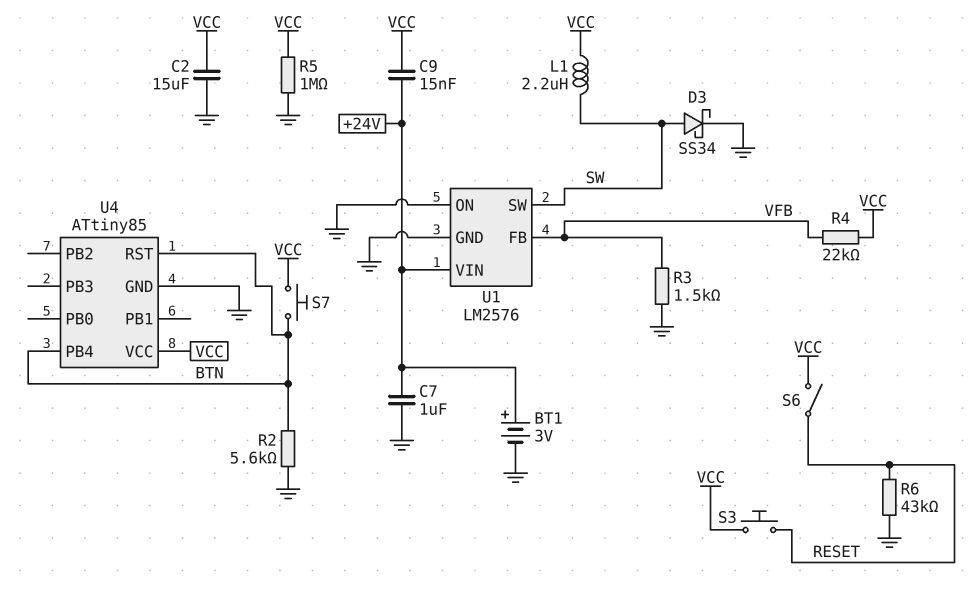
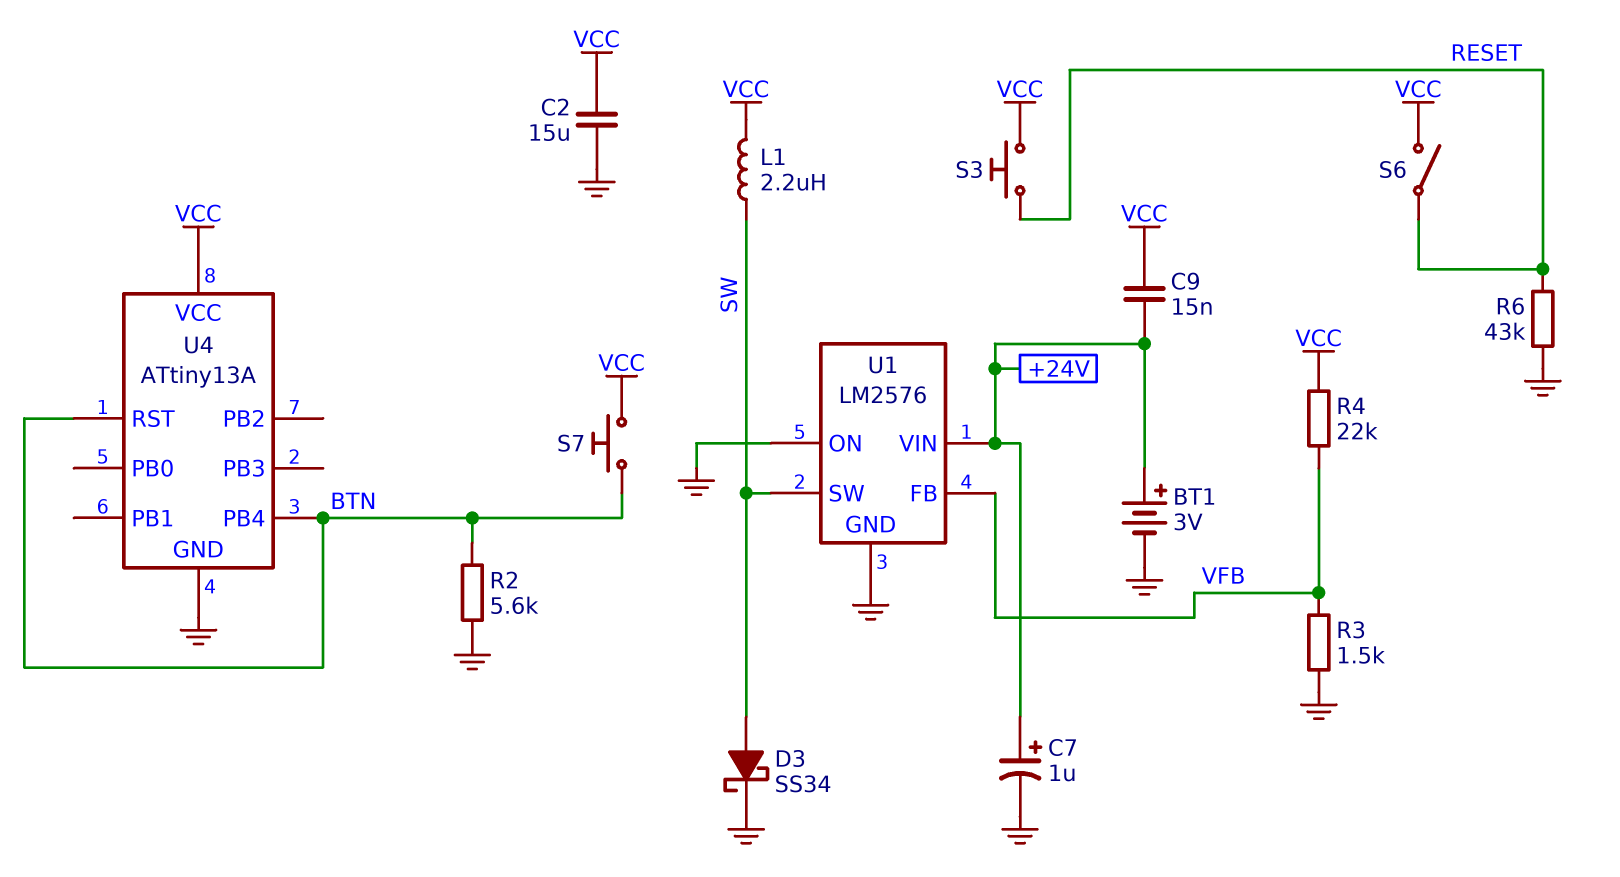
C7: 1uF (+24V, GND) -> 1uF (plus +24V, minus GND)
R5: 1M (GND, VCC) -> none
U4: ATtiny85 -> ATtiny13A

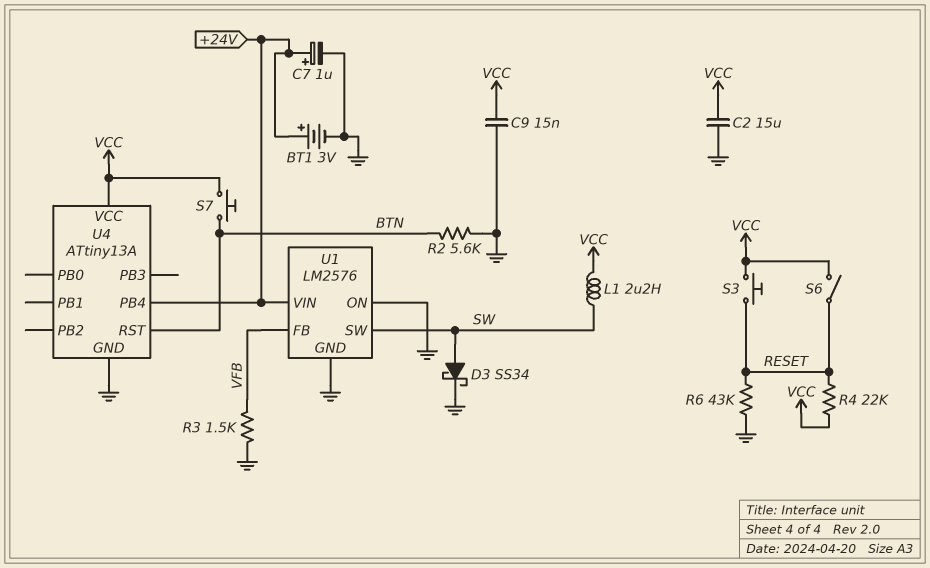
C9: 15nF (+24V, VCC) -> 15nF (GND, VCC)
R4: 22k (VCC, VFB) -> 22k (RESET, VCC)
U4 pin PB4: BTN -> +24V

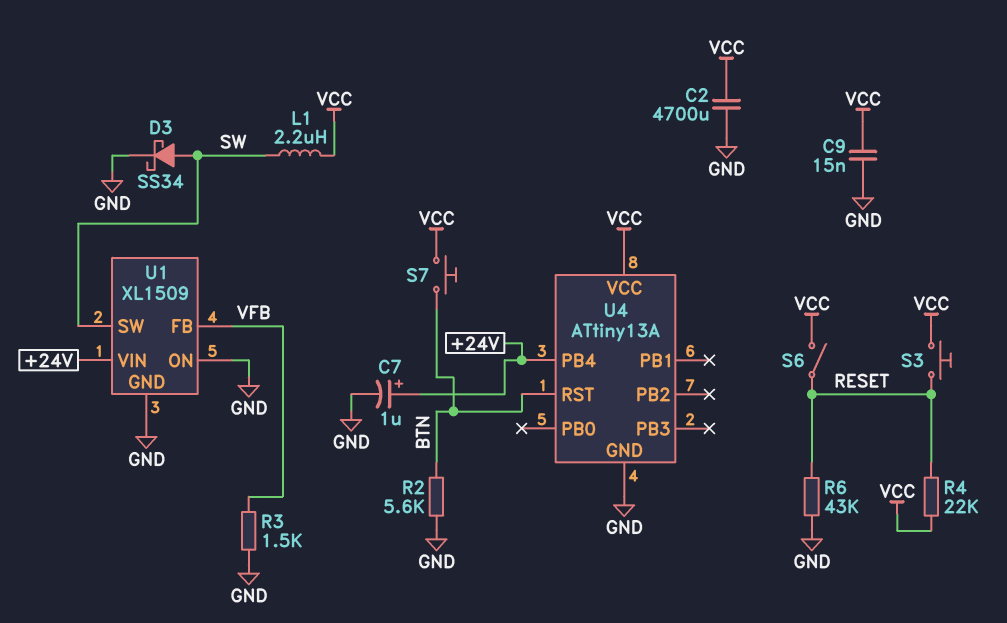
BT1: 3V (plus +24V, minus GND) -> none
C2: 15uF (GND, VCC) -> 4700uF (GND, VCC)
U1: LM2576 -> XL1509

